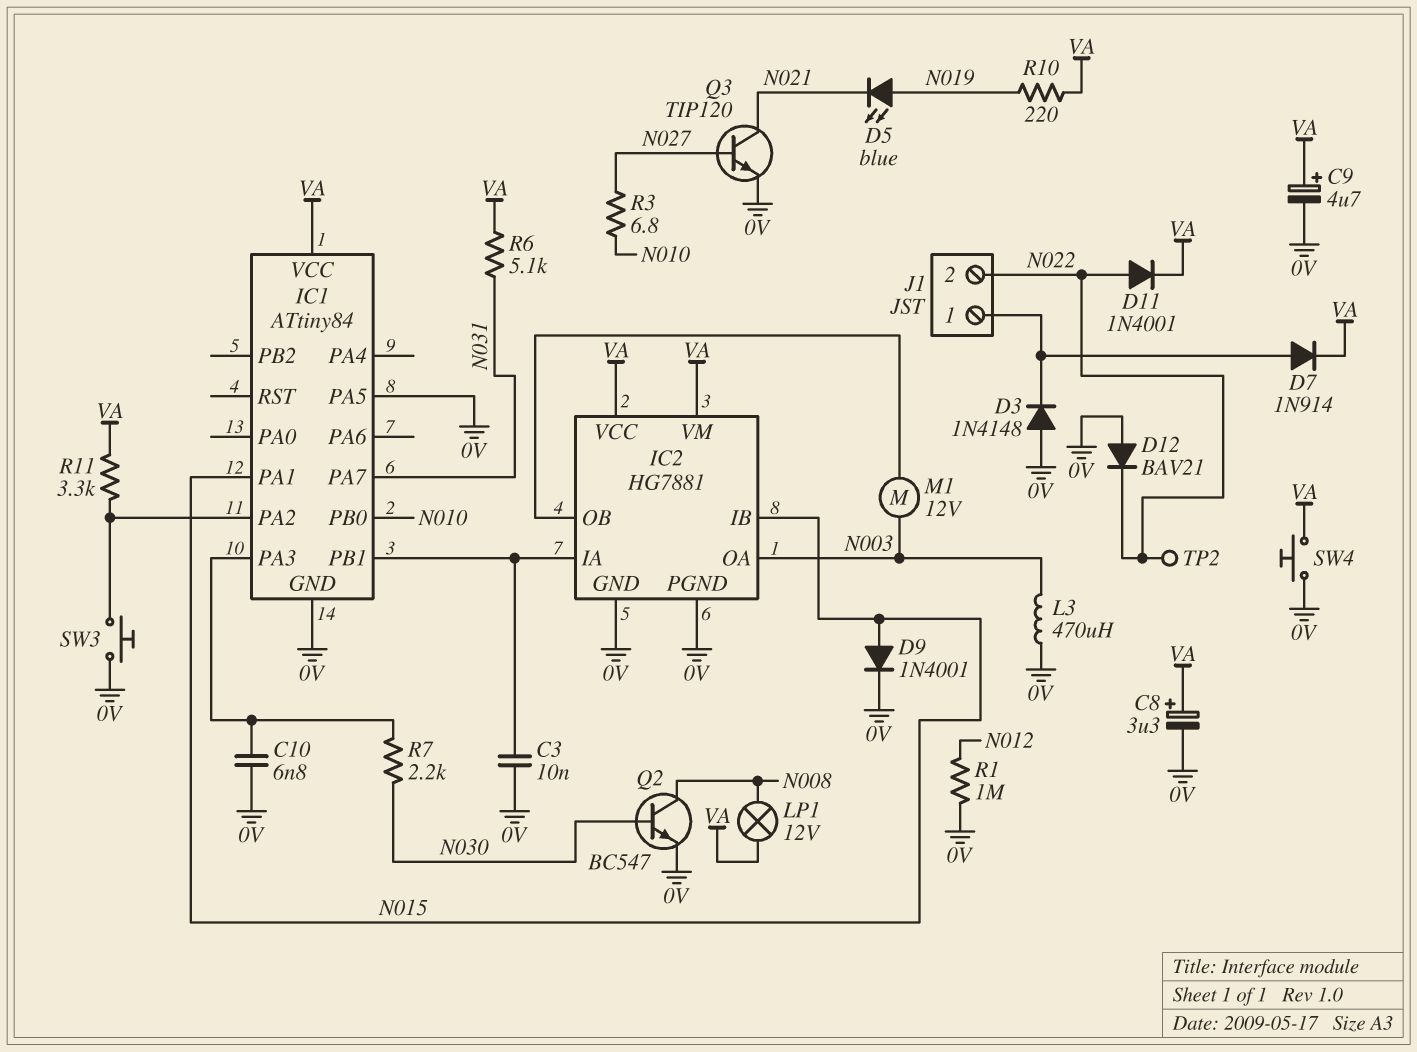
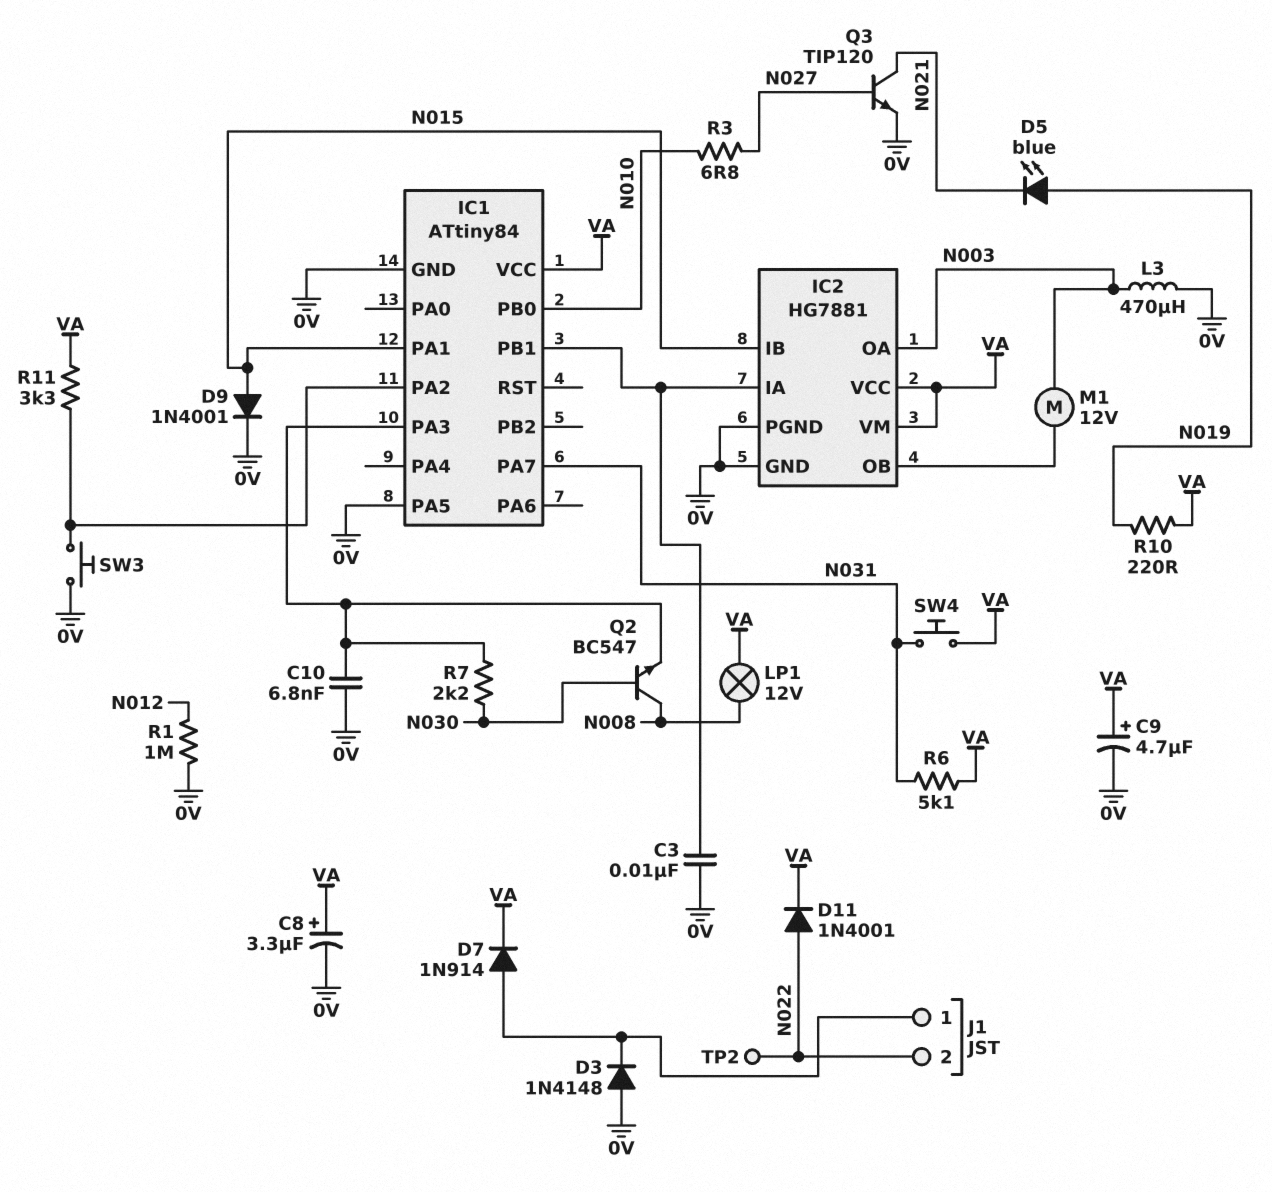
D12: diode BAV21 (A 0V, K N022) -> none
Q2: NPN BC547 (B N030, C N008, E 0V) -> NPN BC547 (B N030, C N008, E IC1/PA3)
SW4: button (0V, VA) -> button (N031, VA)

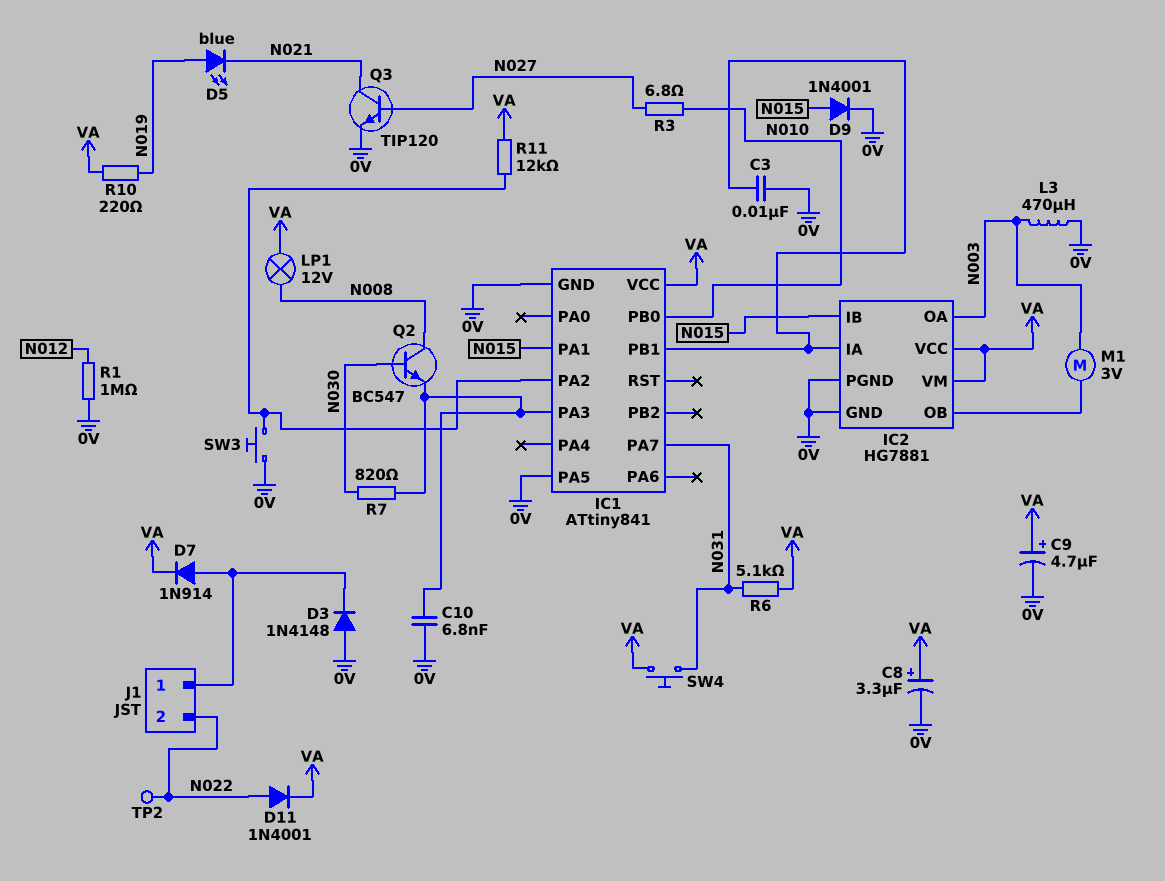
IC1: ATtiny84 -> ATtiny841
M1: motor 12V (IC2/OB, N003) -> motor 3V (IC2/OB, N003)
R7: 2.2k (IC1/PA3, N030) -> 820 (IC1/PA3, N030)
R11: 3.3k (IC1/PA2, VA) -> 12k (IC1/PA2, VA)

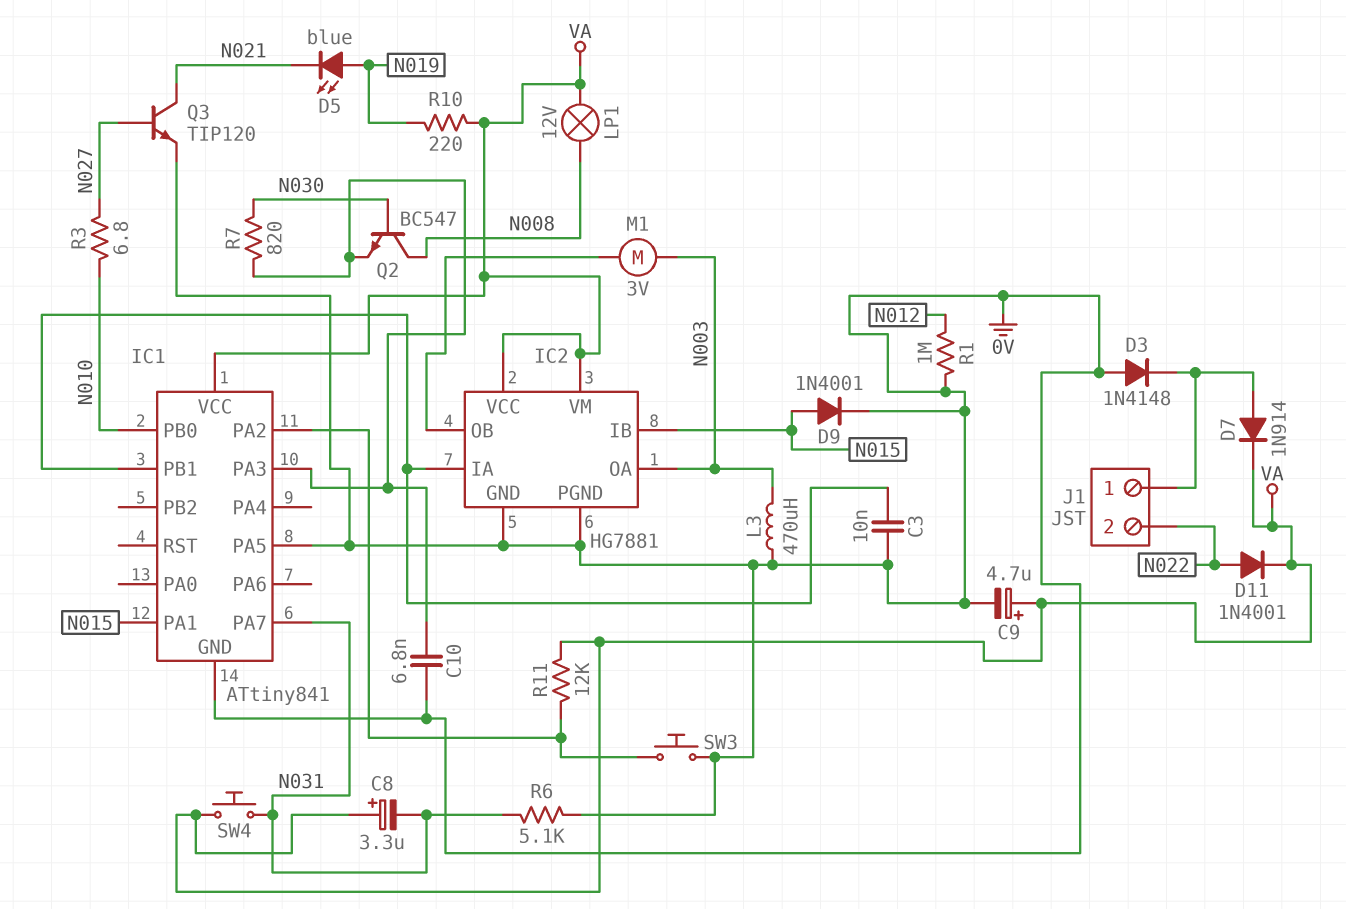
C8: 3.3uF (plus VA, minus 0V) -> 3.3uF (plus VA, minus N031)
R6: 5.1k (N031, VA) -> 5.1k (0V, N031)
TP2: test point (N022) -> none

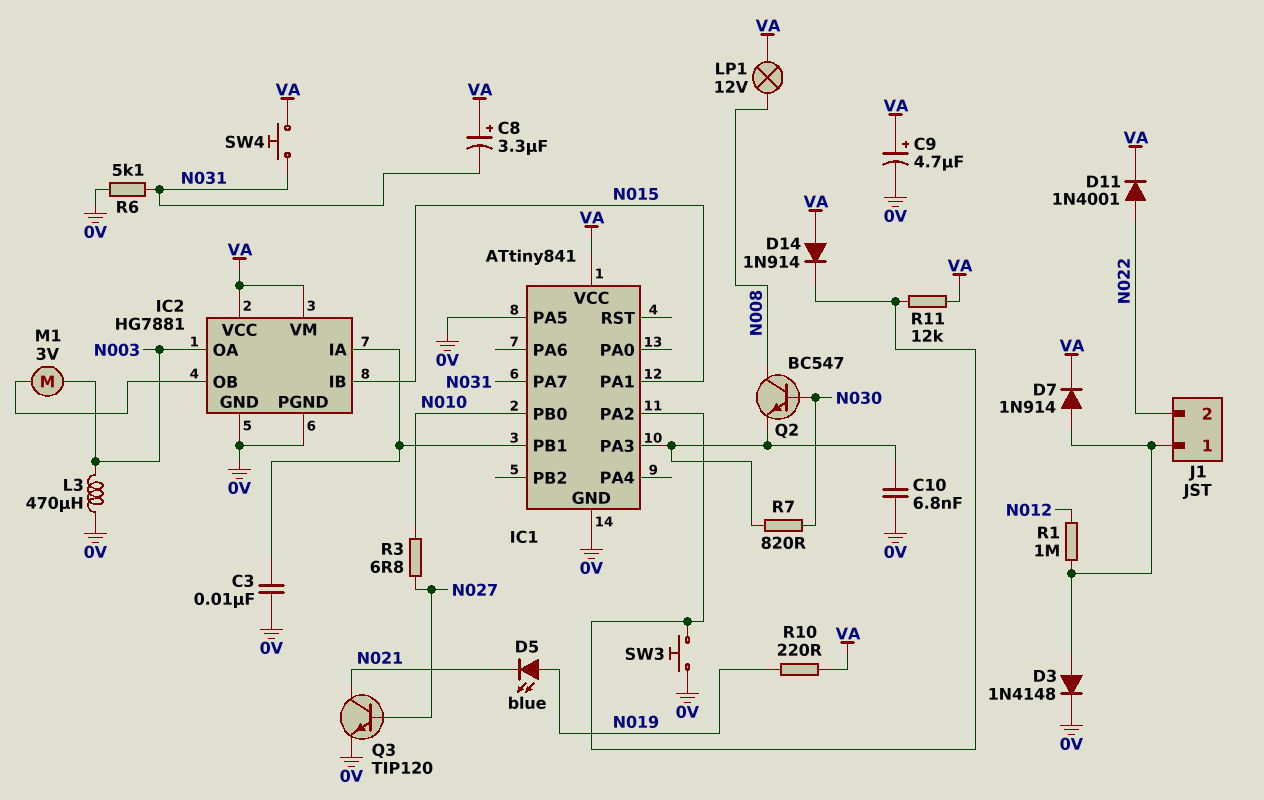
D3: diode 1N4148 (A 0V, K J1/1) -> diode 1N4148 (A J1/1, K 0V)
D9: diode 1N4001 (A N015, K 0V) -> none
D14: none -> diode 1N914 (A VA, K IC1/PA2)
R1: 1M (0V, N012) -> 1M (J1/1, N012)

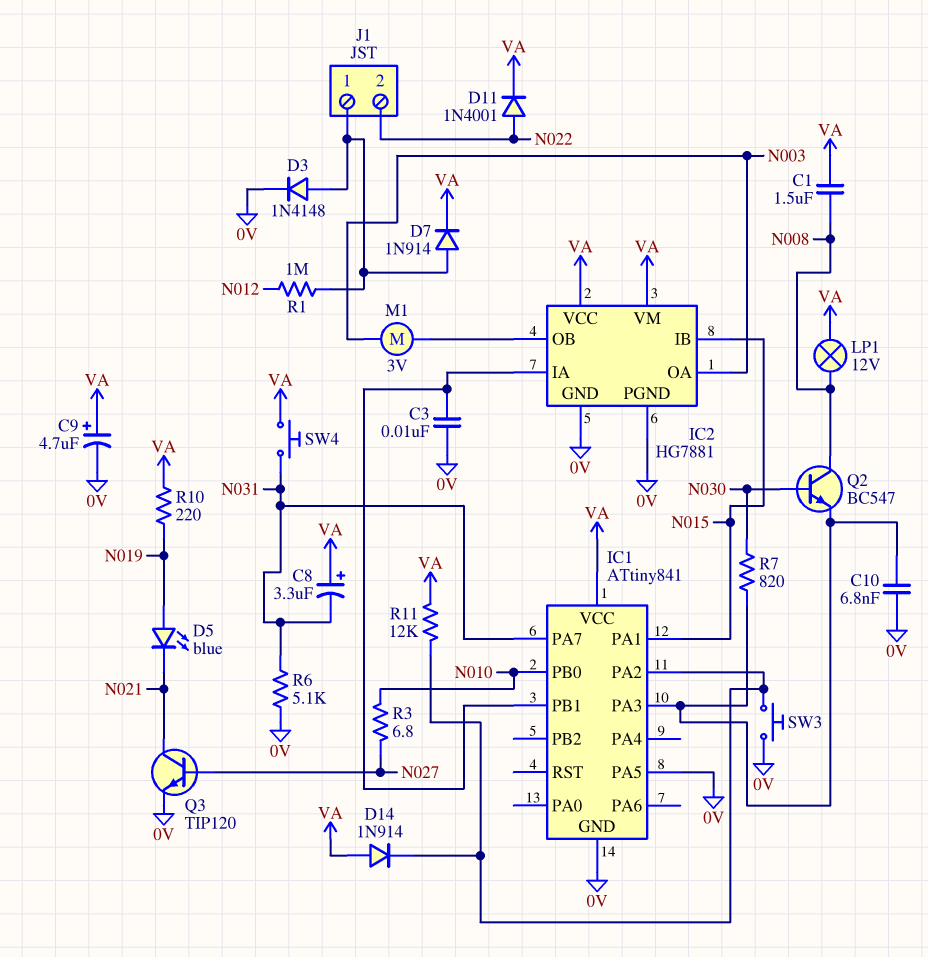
C1: none -> 1.5uF (N008, VA)
L3: 470uH (0V, N003) -> none

